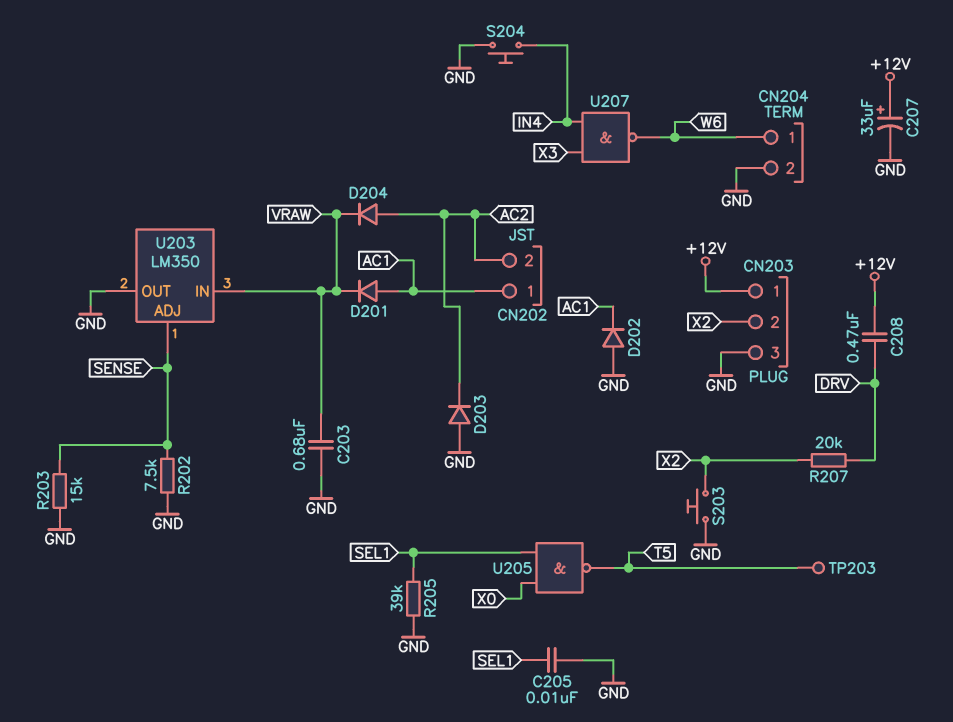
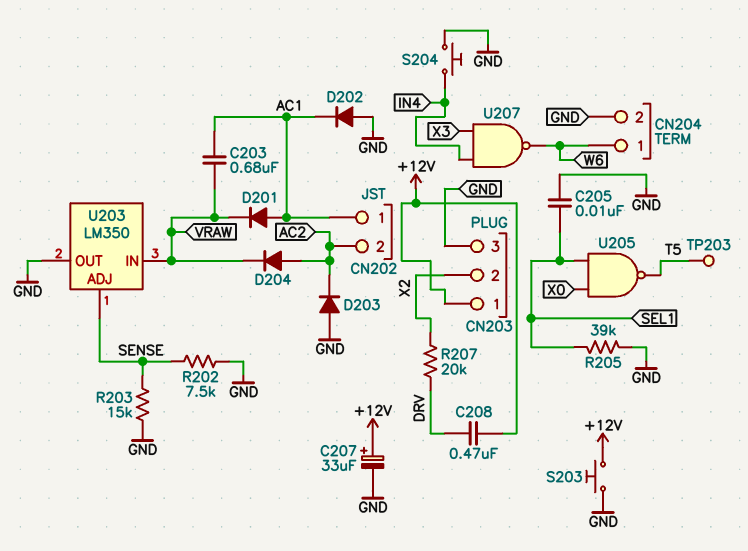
C203: 680nF (GND, VRAW) -> 680nF (AC1, VRAW)
S203: button (GND, X2) -> button (+12V, GND)

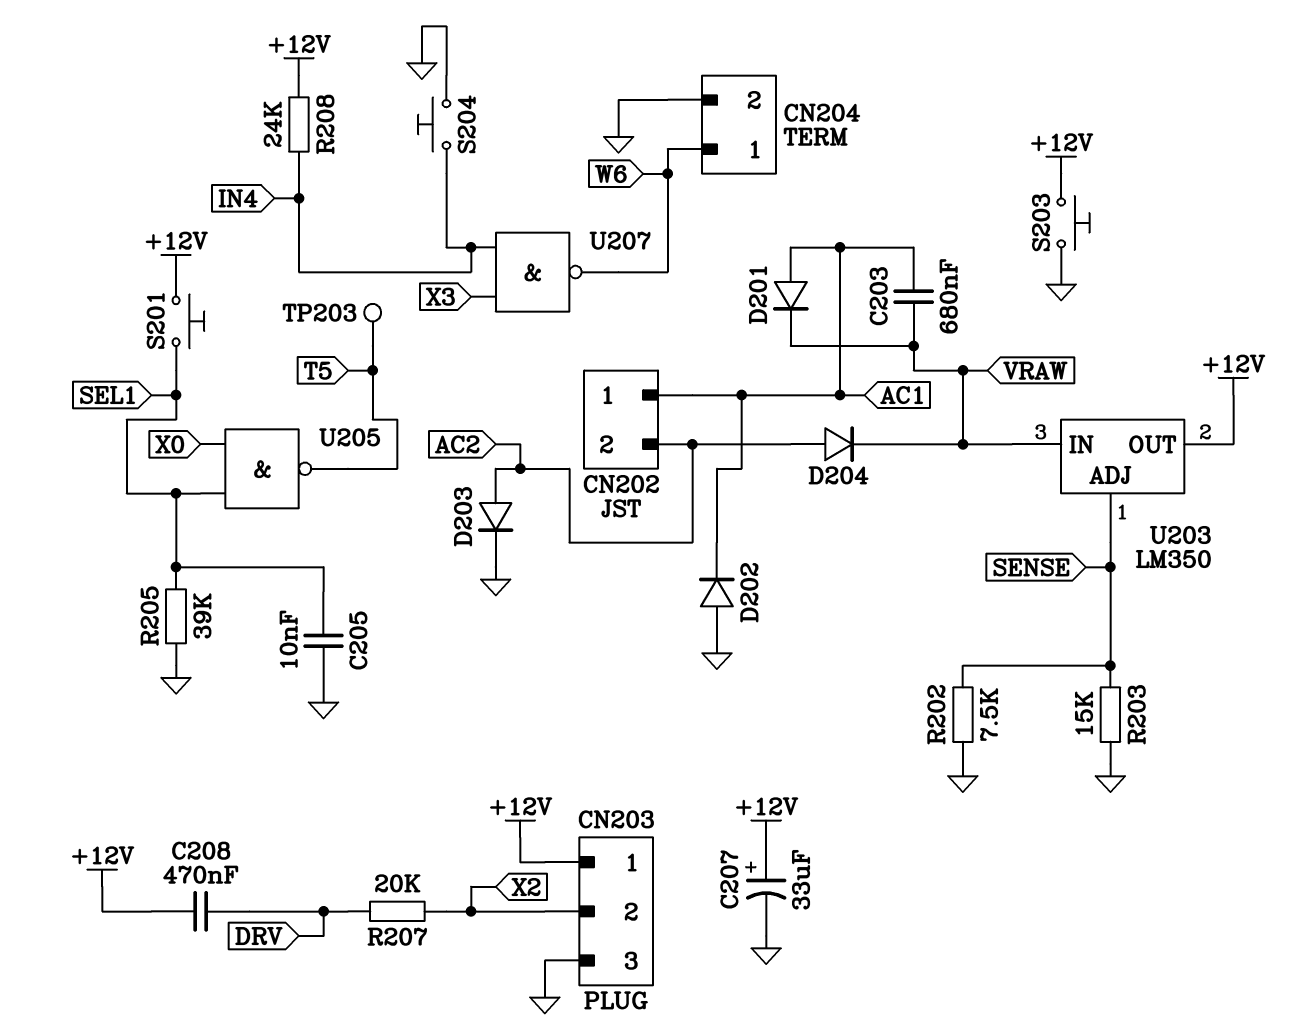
D203: diode (A GND, K AC2) -> diode (A AC2, K GND)
R208: none -> 24k (+12V, IN4)
S201: none -> button (+12V, SEL1)
U203 pin OUT: GND -> +12V

